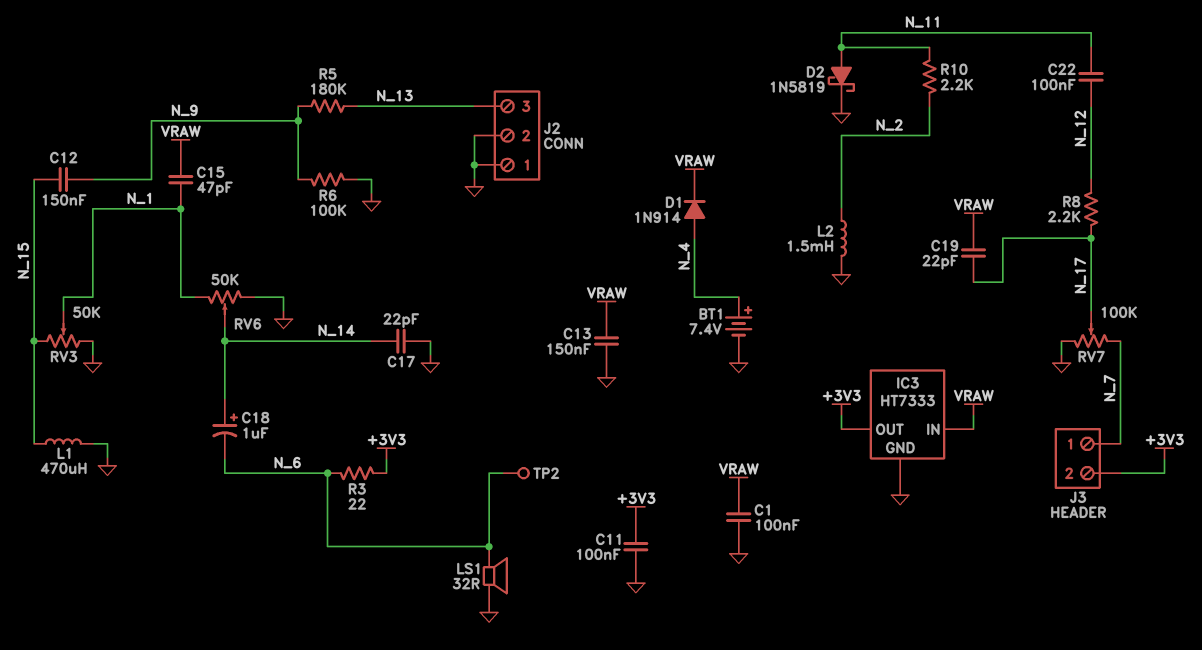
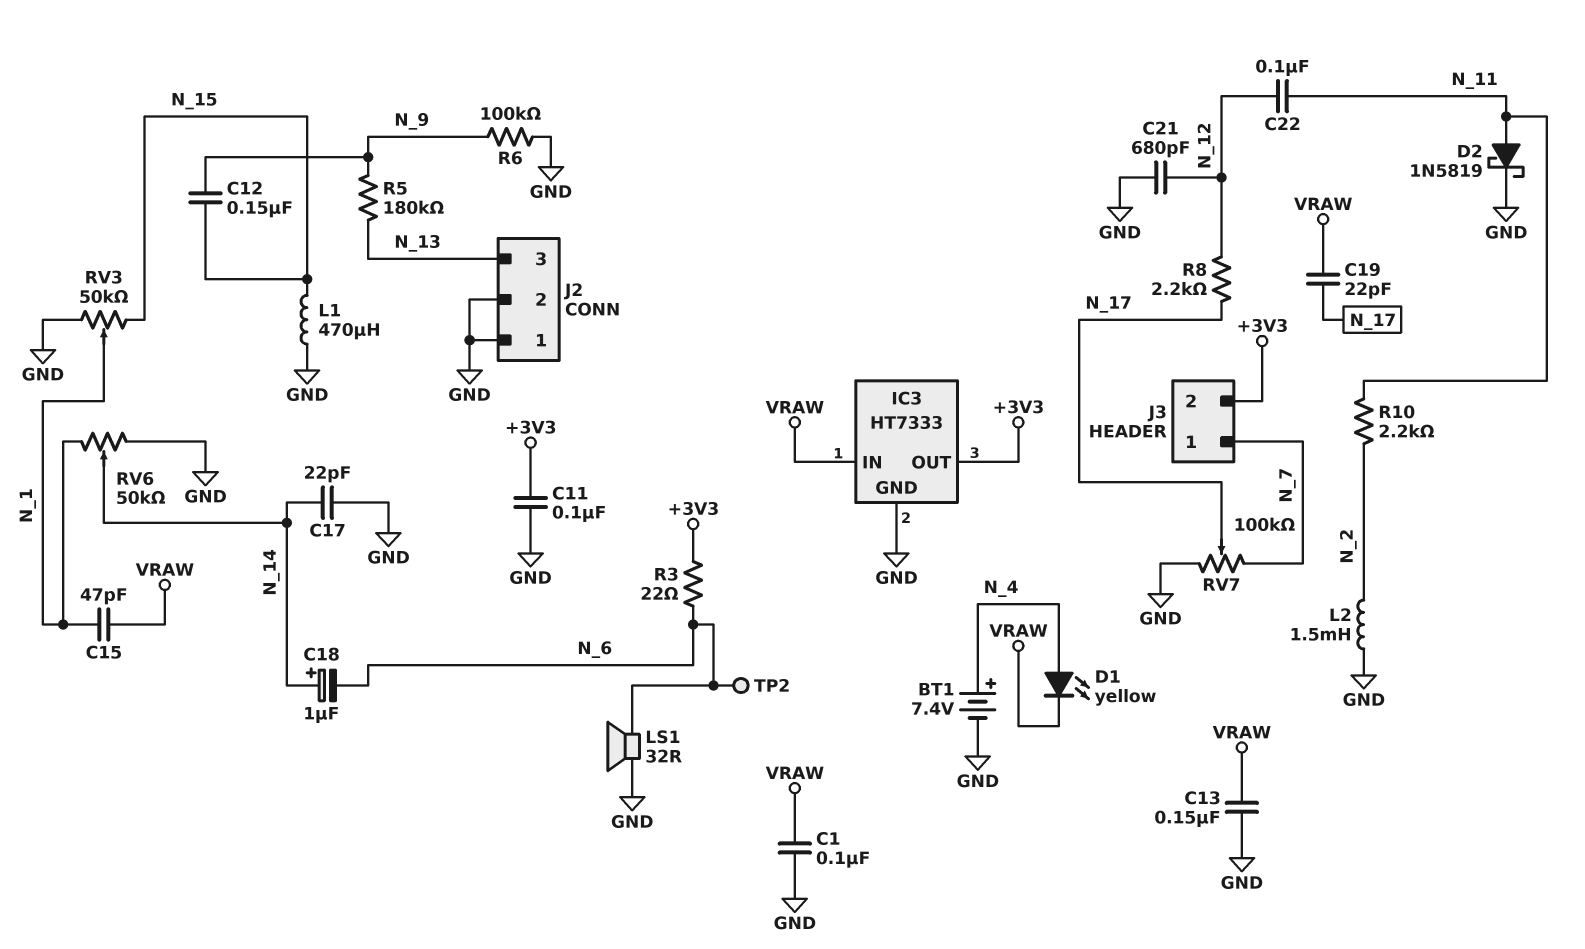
C21: none -> 680pF (GND, N_12)
D1: diode 1N914 (A N_4, K VRAW) -> LED yellow (A N_4, K VRAW)

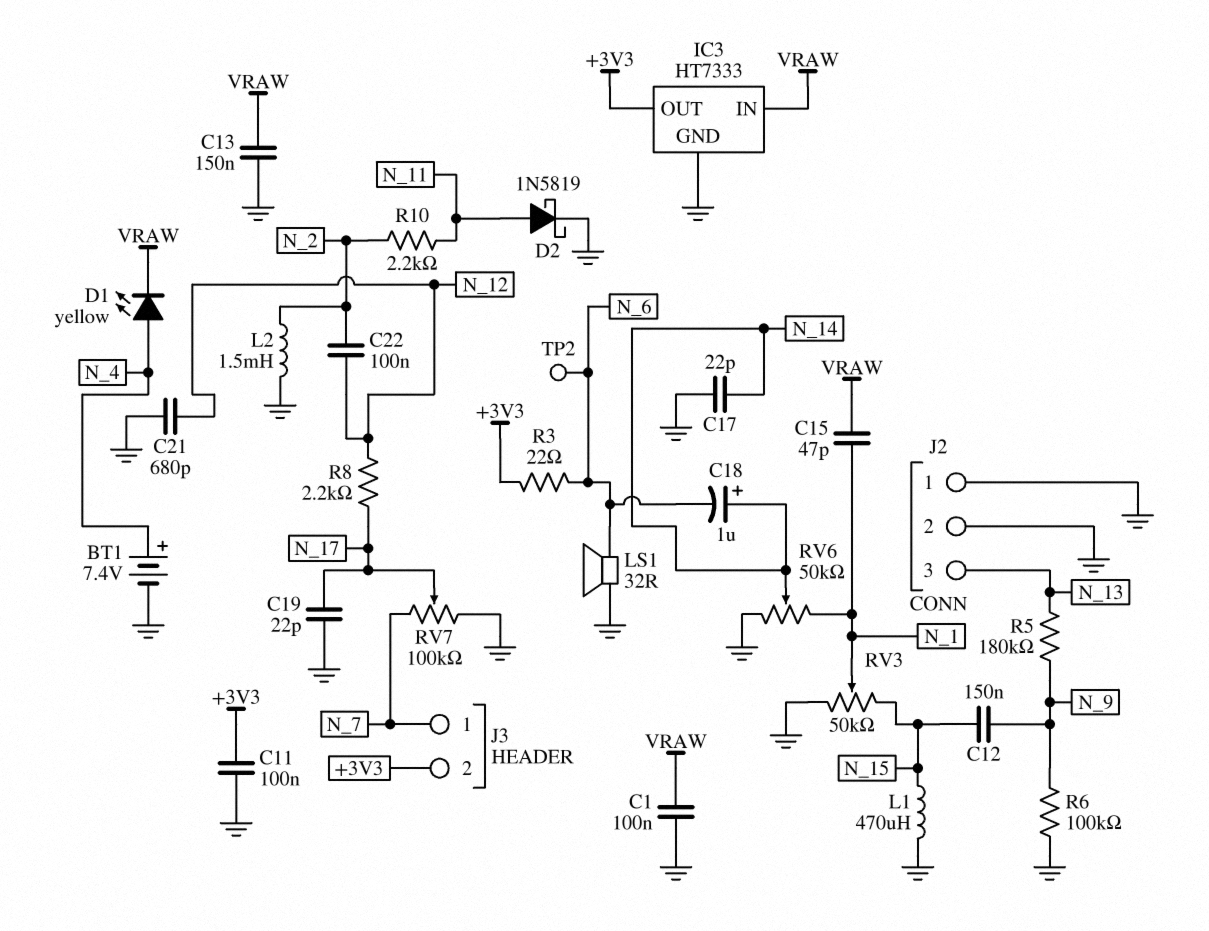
C19: 22pF (N_17, VRAW) -> 22pF (GND, N_17)
C22: 100nF (N_11, N_12) -> 100nF (N_2, N_12)

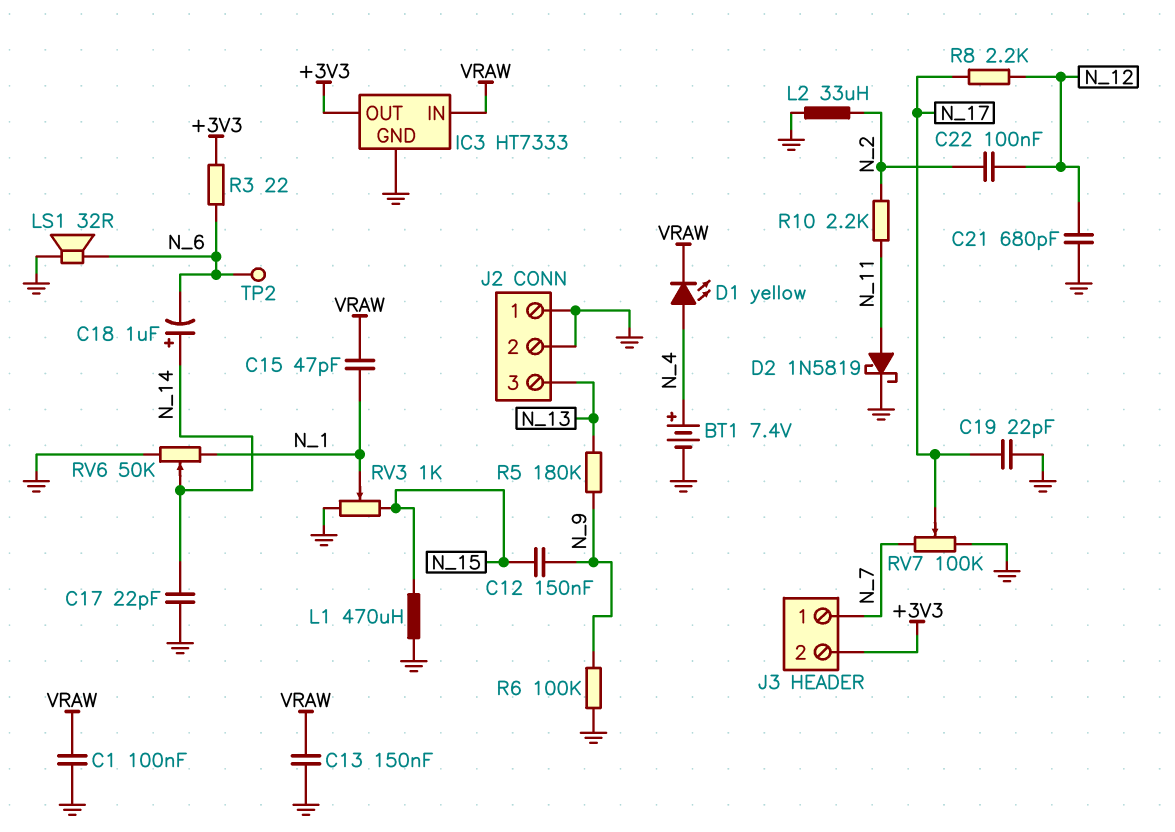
C11: 100nF (+3V3, GND) -> none
L2: 1.5mH (GND, N_2) -> 33uH (GND, N_2)
RV3: 50k (GND, N_15, wiper N_1) -> 1k (GND, N_15, wiper N_1)

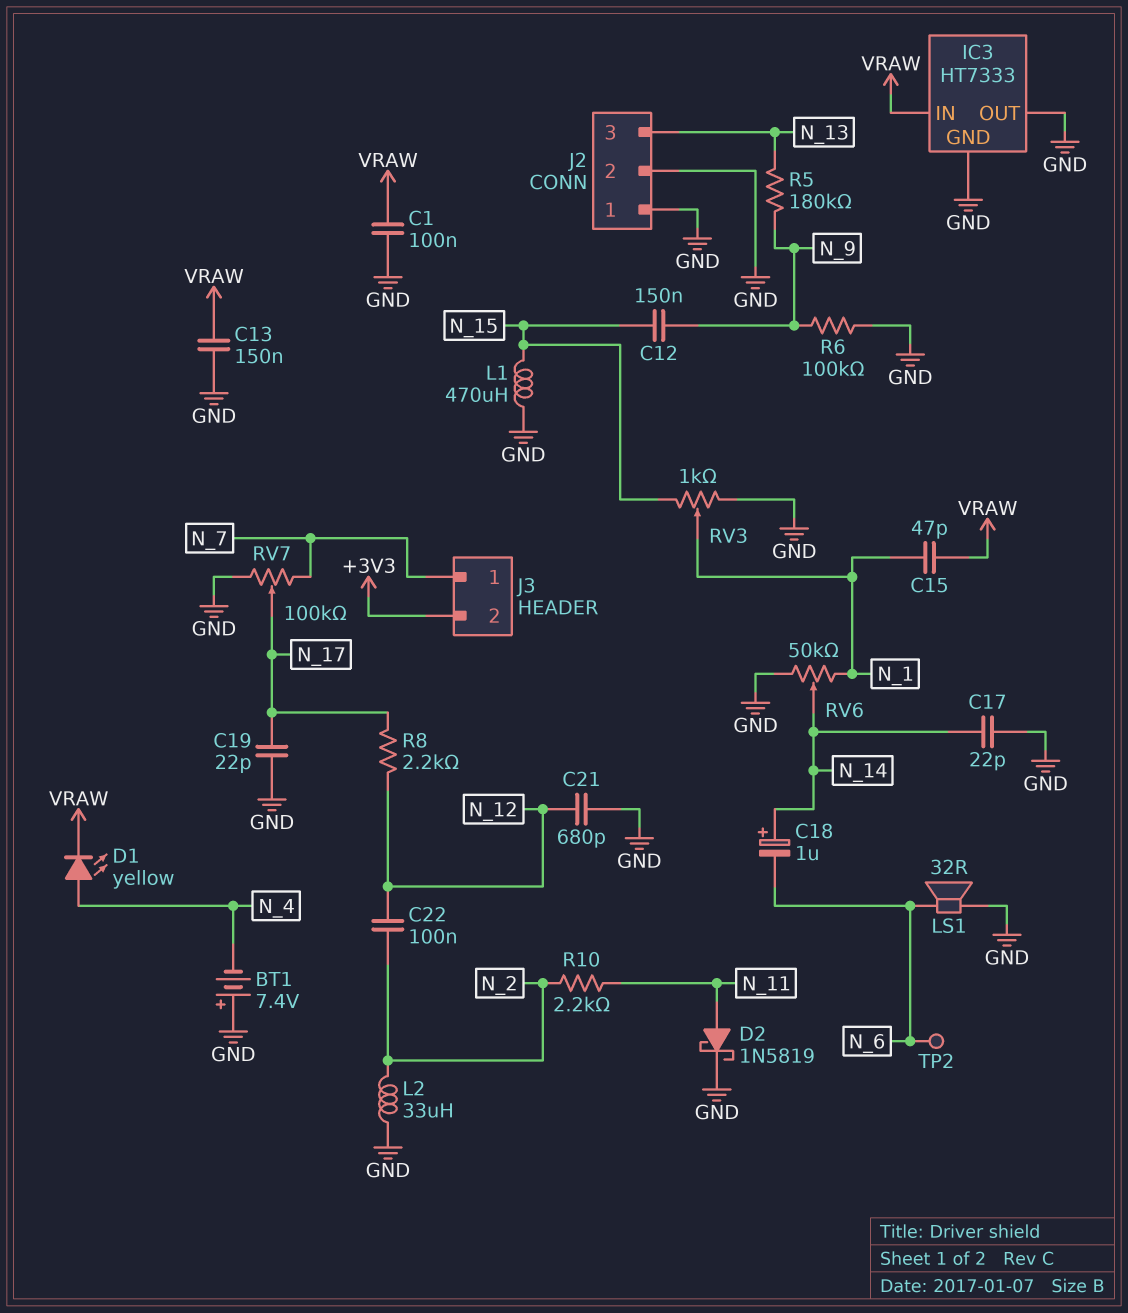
BT1: 7.4V (plus N_4, minus GND) -> 7.4V (plus GND, minus N_4)
IC3 pin OUT: +3V3 -> GND
R3: 22 (+3V3, N_6) -> none

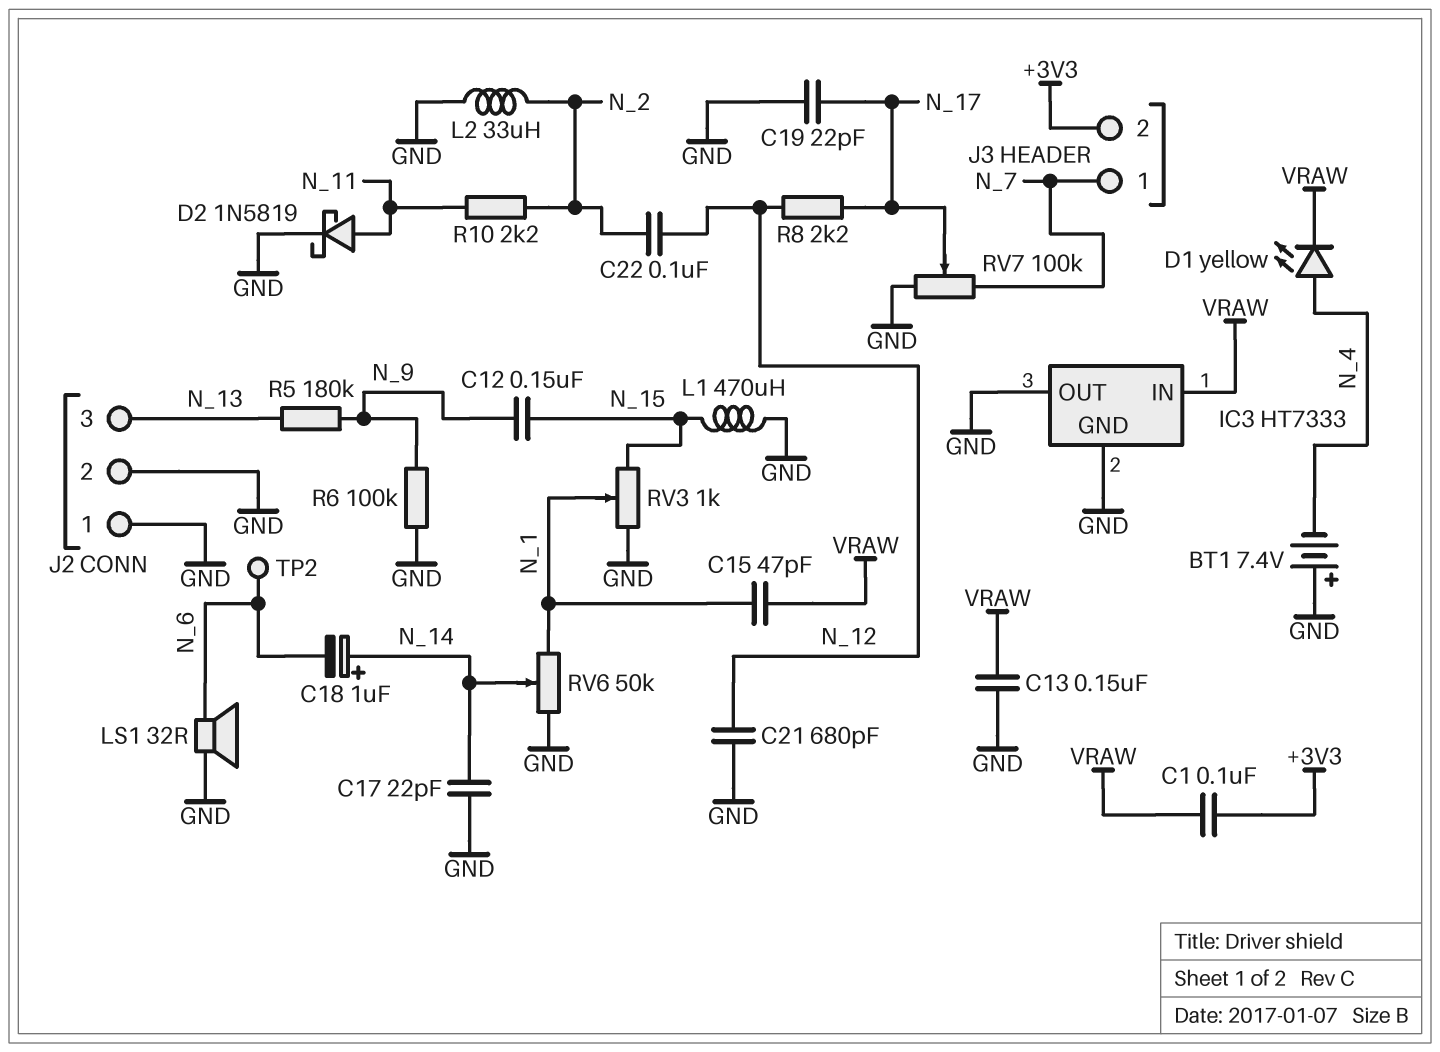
C1: 100nF (GND, VRAW) -> 100nF (+3V3, VRAW)

